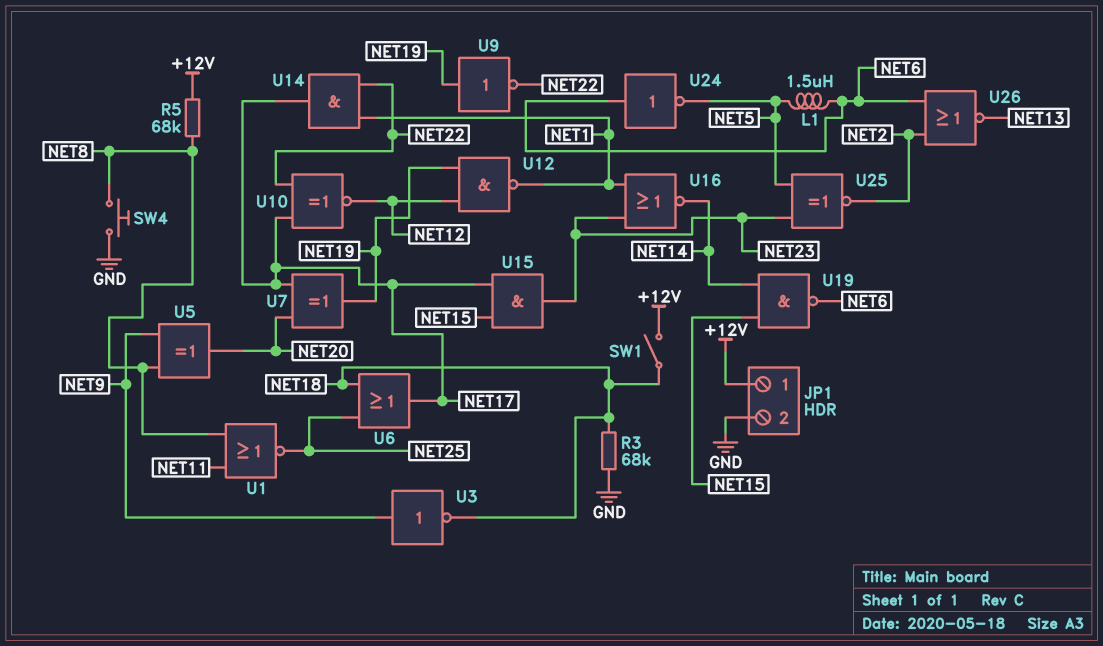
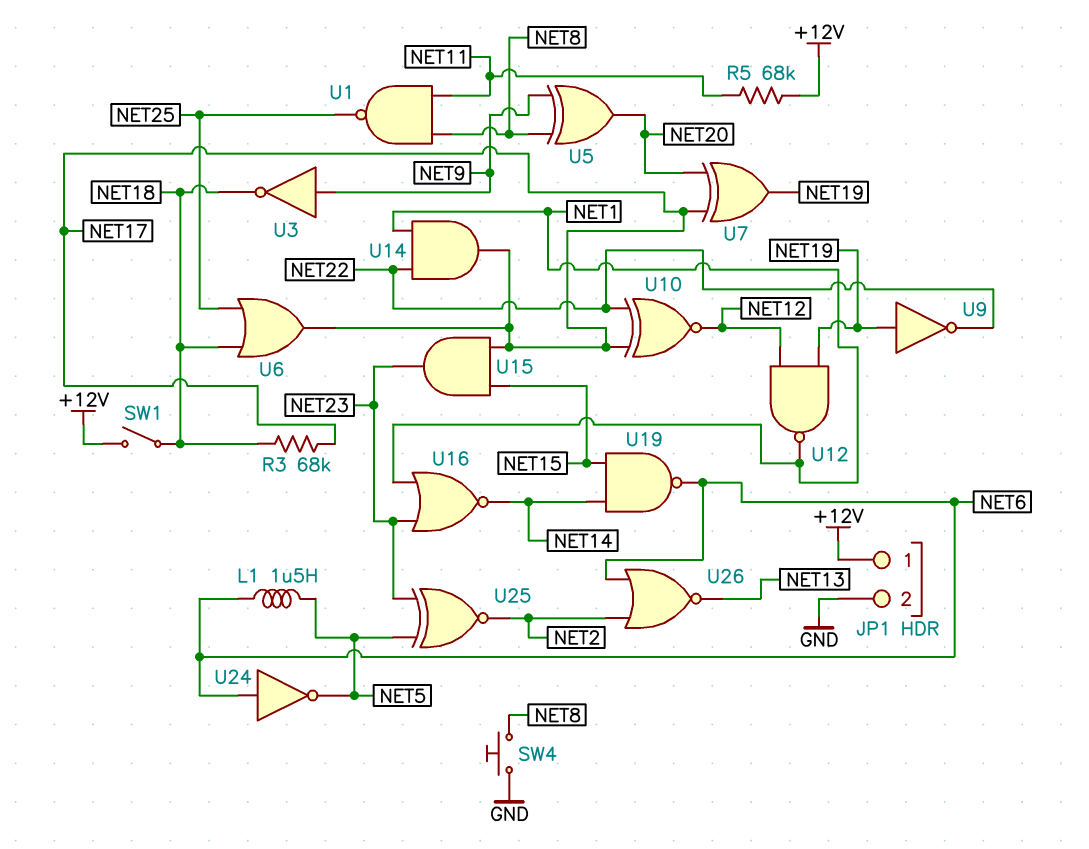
R3: 68k (GND, NET18) -> 68k (NET17, NET18)
R5: 68k (+12V, NET8) -> 68k (+12V, NET11)
U1: NOR (in NET8, in NET11, out NET25) -> NAND (in NET8, in NET11, out NET25)

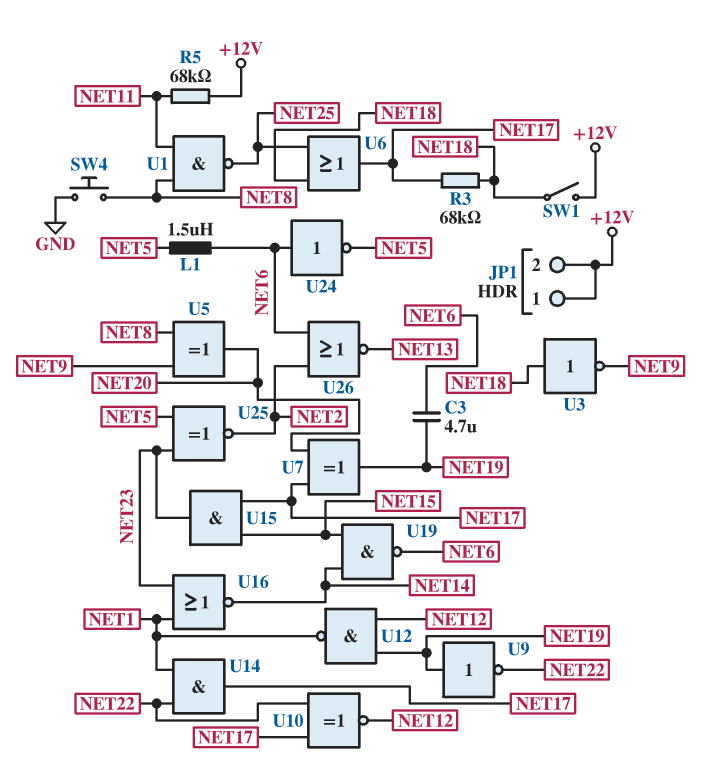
C3: none -> 4.7uF (NET6, NET19)
JP1 pin 2: GND -> +12V
U3: NOT (in NET9, out NET18) -> NOT (in NET18, out NET9)

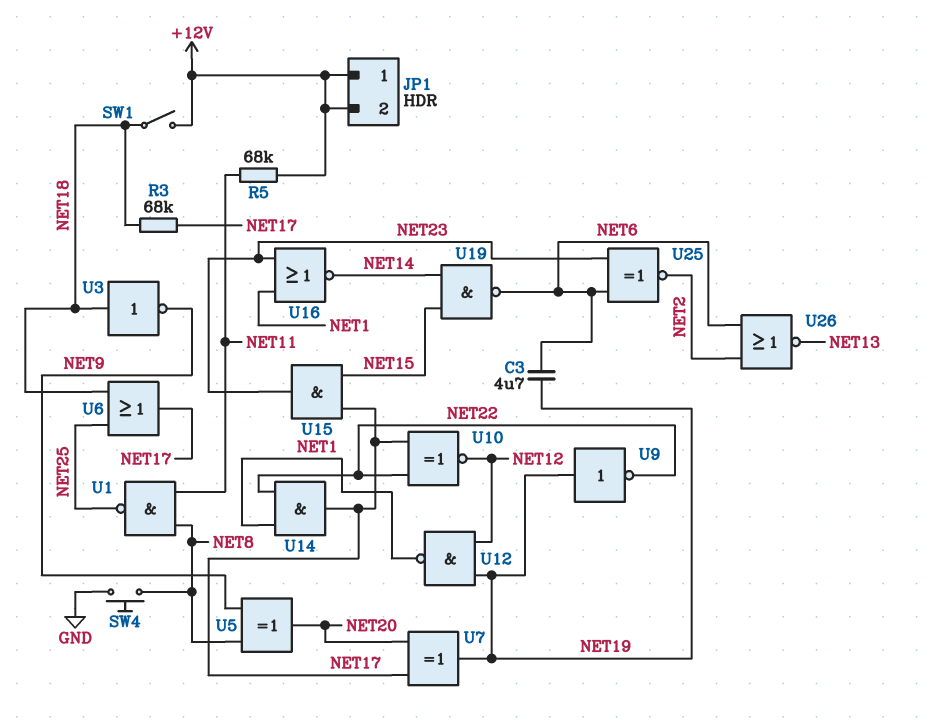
L1: 1.5uH (NET5, NET6) -> none
U24: NOT (in NET6, out NET5) -> none
U25: XNOR (in NET5, in NET23, out NET2) -> XNOR (in NET6, in NET23, out NET2)

